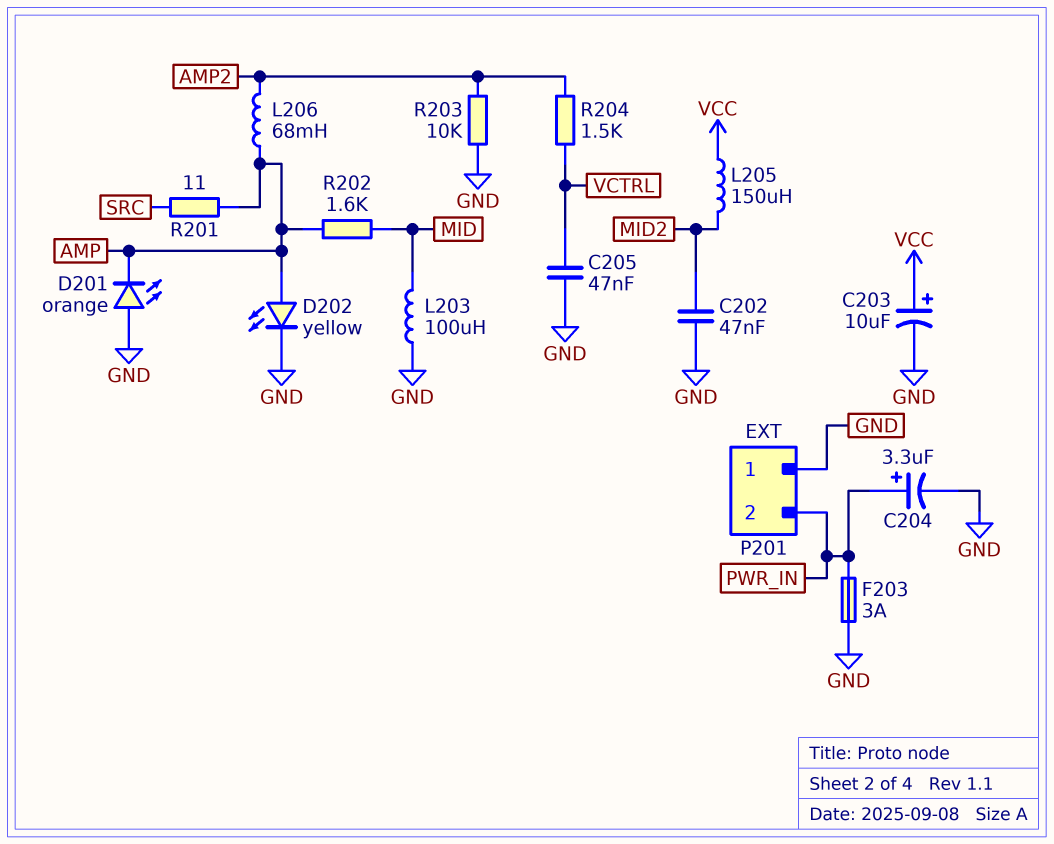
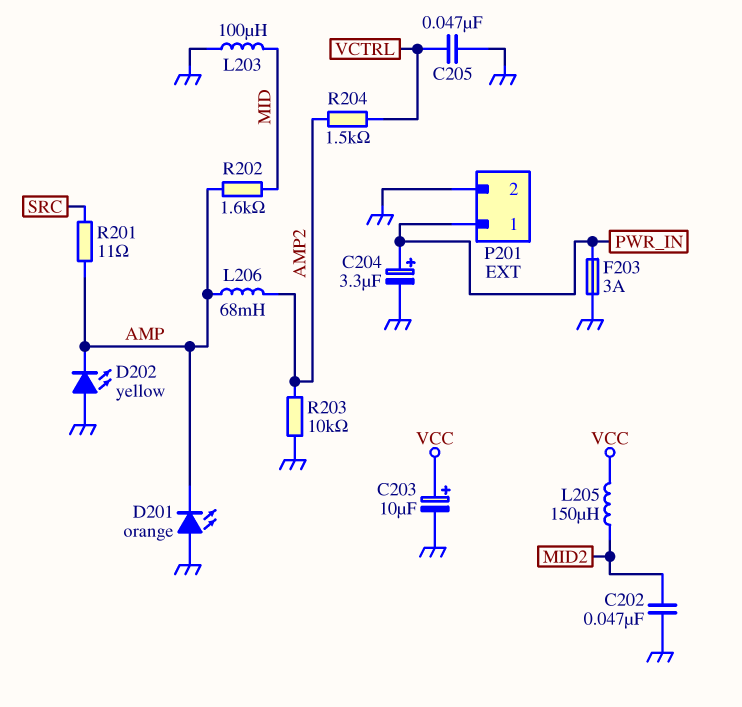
D202: LED yellow (A AMP, K GND) -> LED yellow (A GND, K AMP)
P201 pin 1: GND -> PWR_IN
P201 pin 2: PWR_IN -> GND

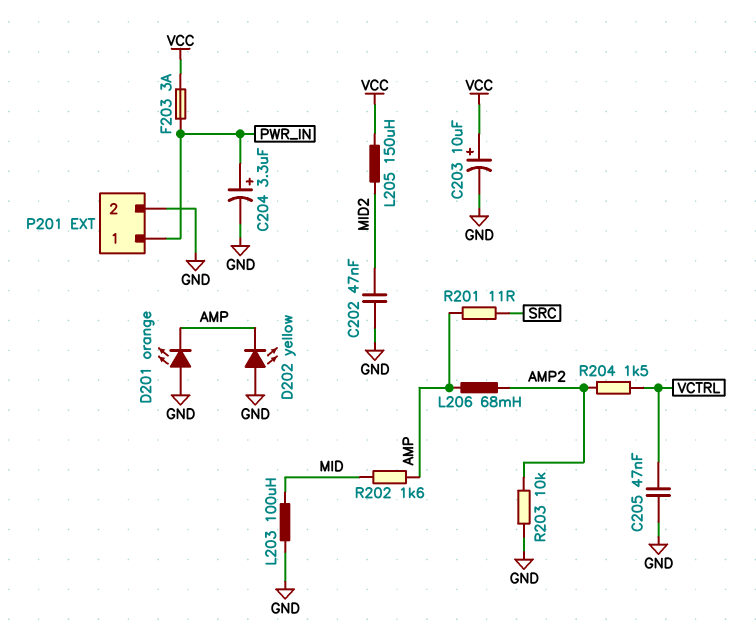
F203: 3A (GND, PWR_IN) -> 3A (PWR_IN, VCC)

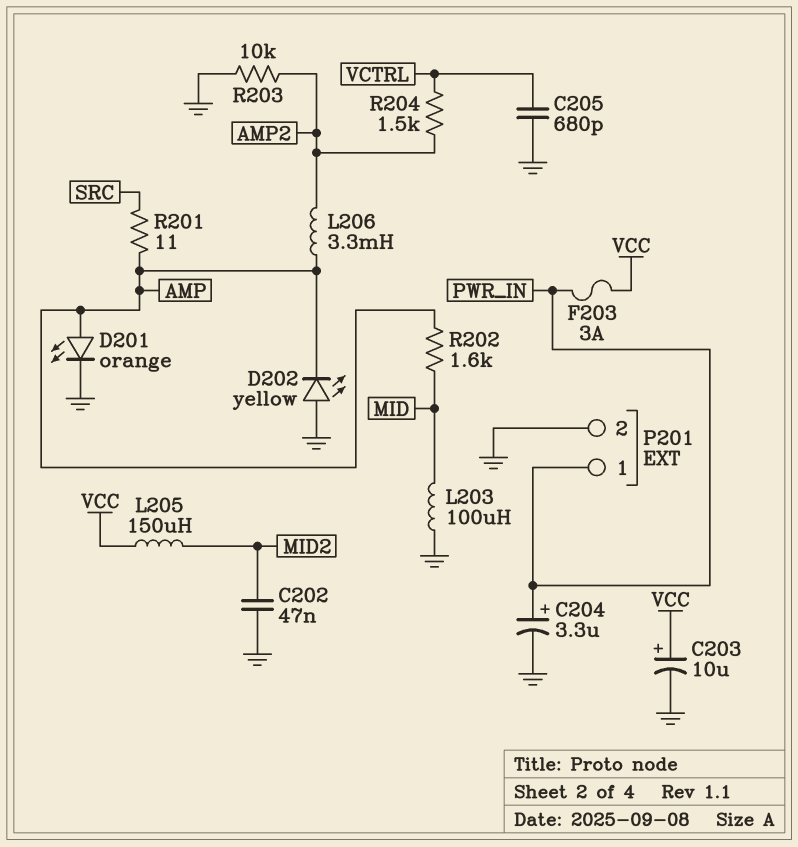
C205: 47nF (GND, VCTRL) -> 680pF (GND, VCTRL)
D201: LED orange (A GND, K AMP) -> LED orange (A AMP, K GND)
L206: 68mH (AMP, AMP2) -> 3.3mH (AMP, AMP2)

